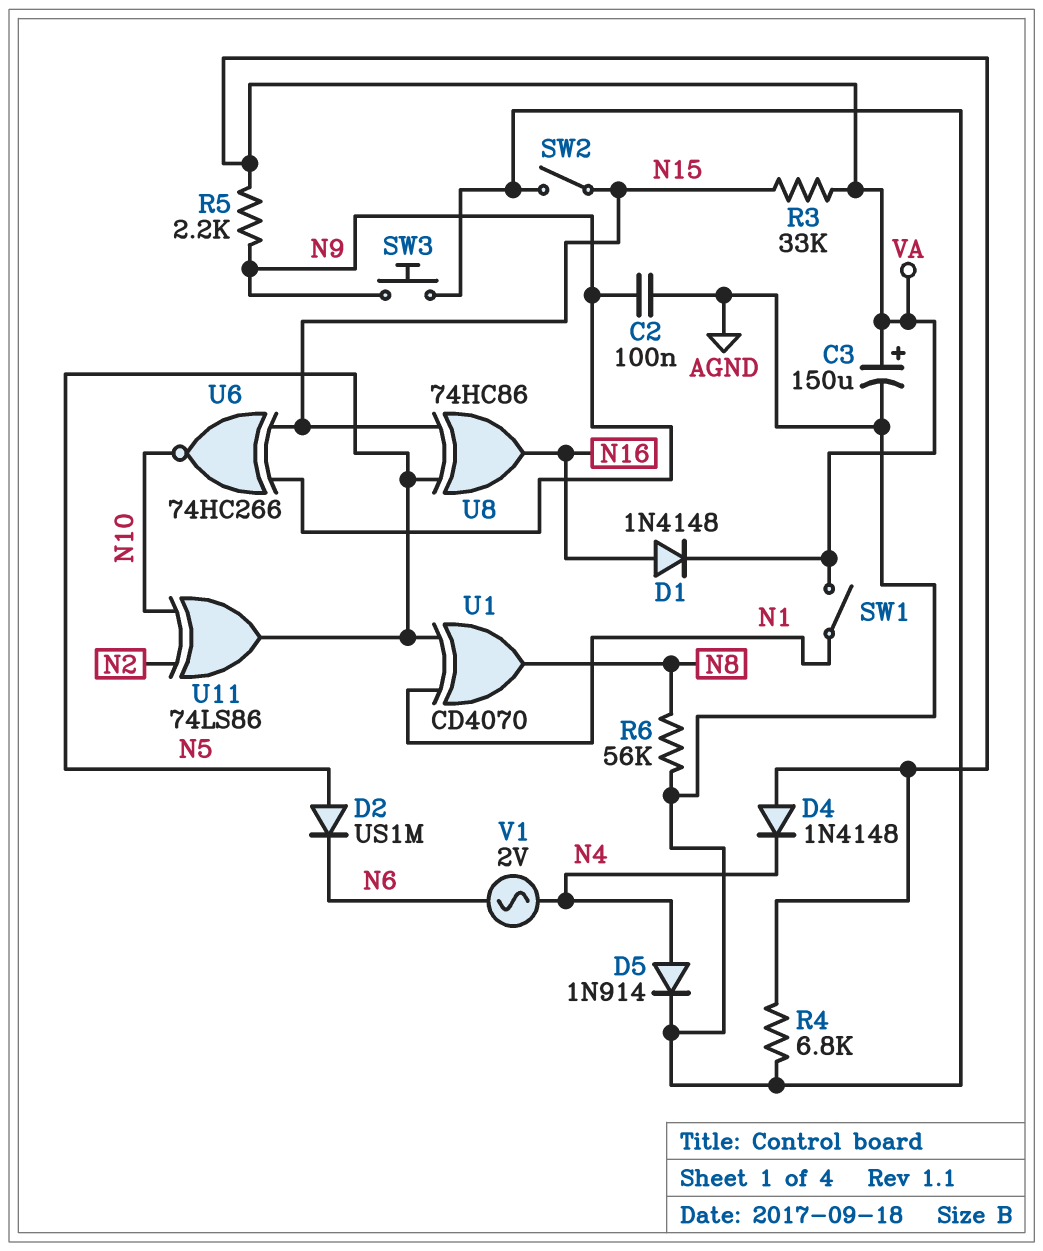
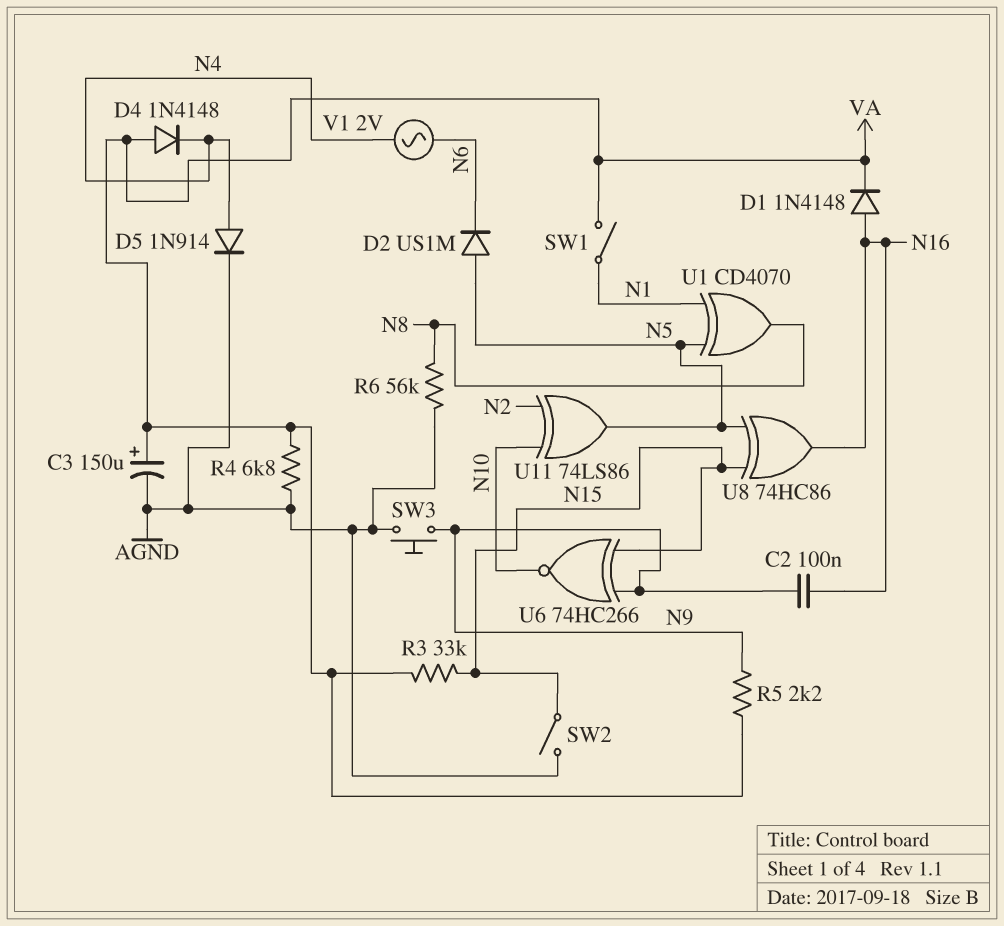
C2: 100nF (AGND, N9) -> 100nF (N9, N16)

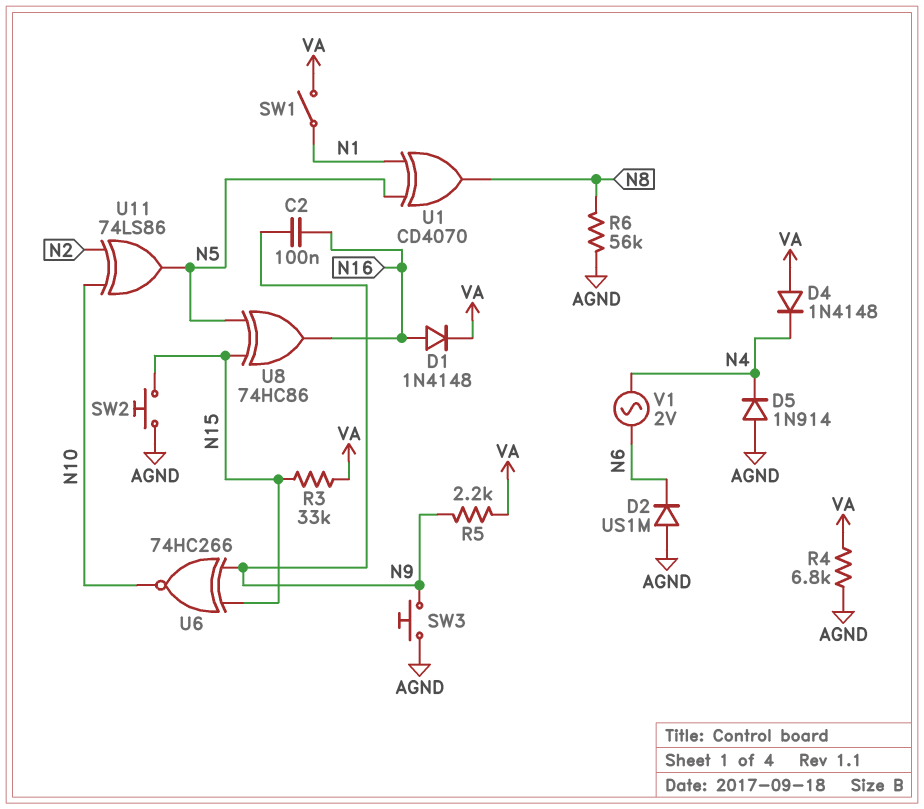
C3: 150uF (plus VA, minus AGND) -> none
D2: diode US1M (A N5, K N6) -> diode US1M (A AGND, K N6)
D5: diode 1N914 (A N4, K AGND) -> diode 1N914 (A AGND, K N4)
SW2: switch (AGND, N15) -> button (AGND, N15)

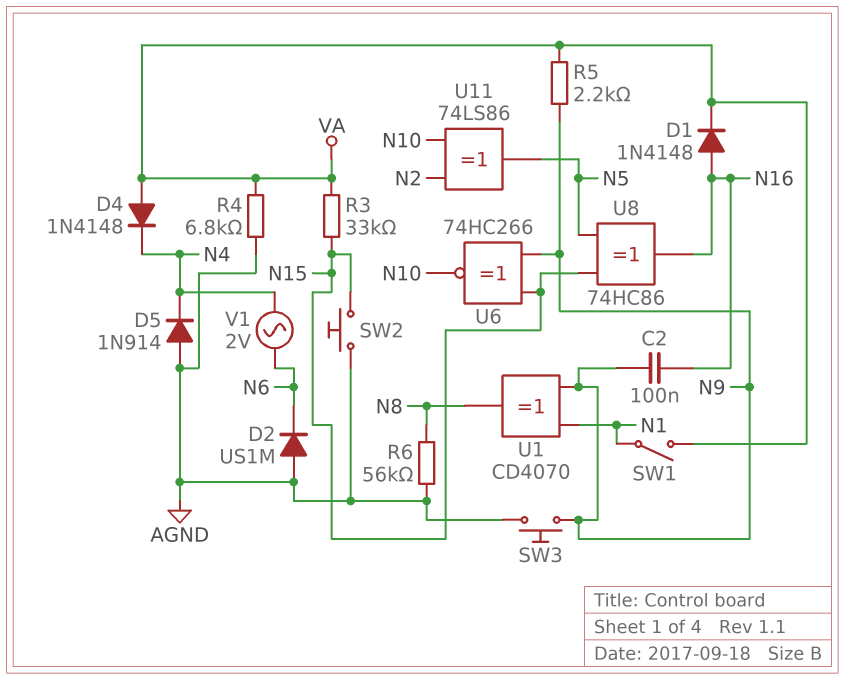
U1: XOR CD4070 (in N1, in N5, out N8) -> XOR CD4070 (in N1, in N9, out N8)

